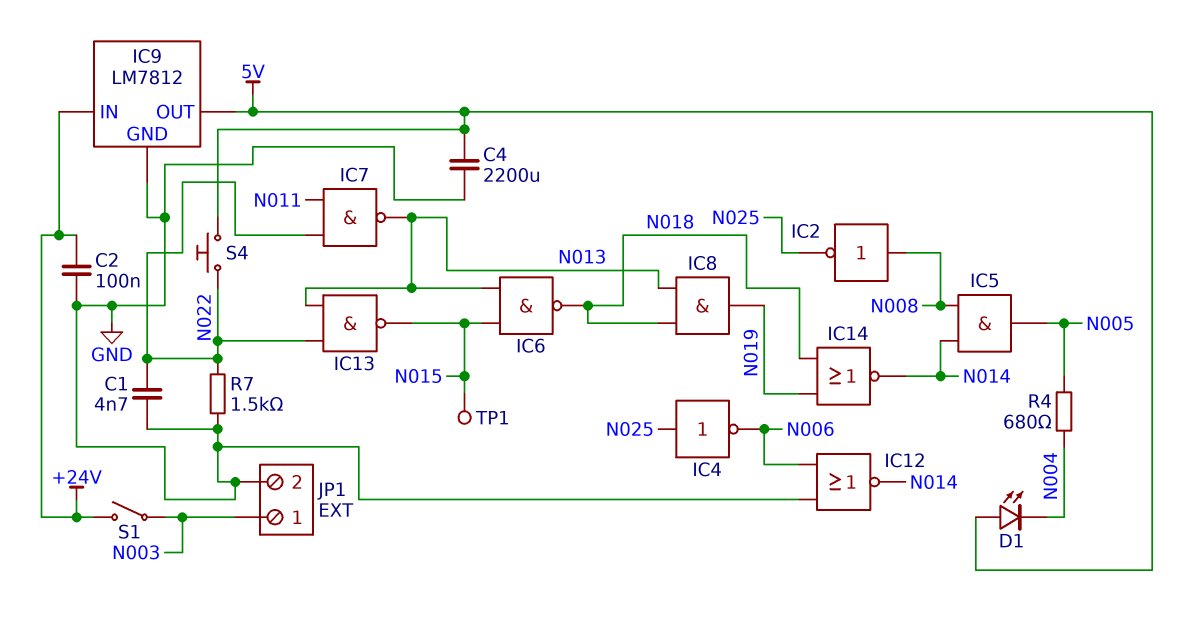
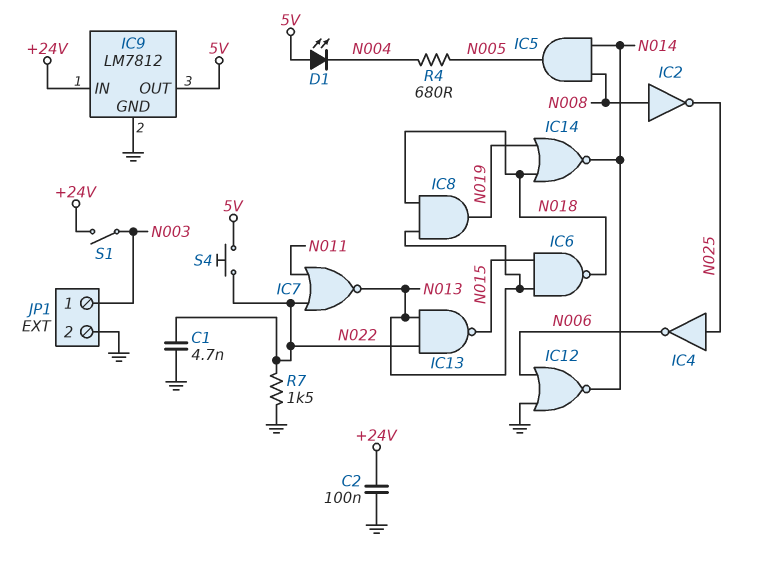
C4: 2200uF (5V, GND) -> none
IC7: NAND (in N011, in N022, out N013) -> NOR (in N011, in N022, out N013)
TP1: test point (N015) -> none

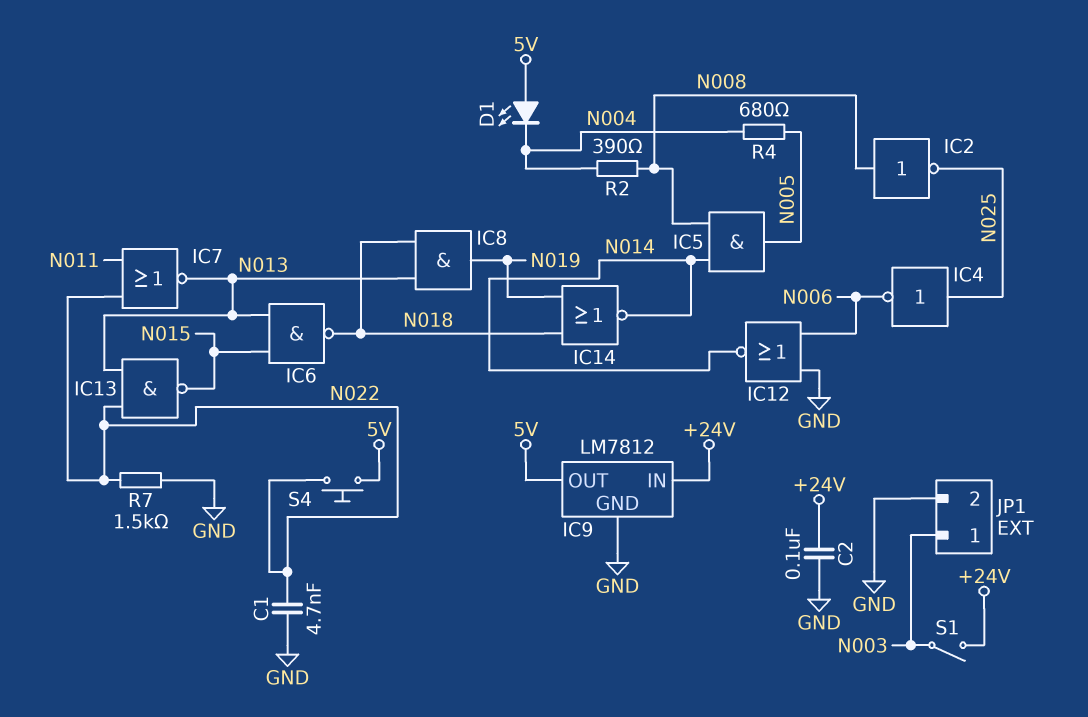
R2: none -> 390 (N004, N008)

